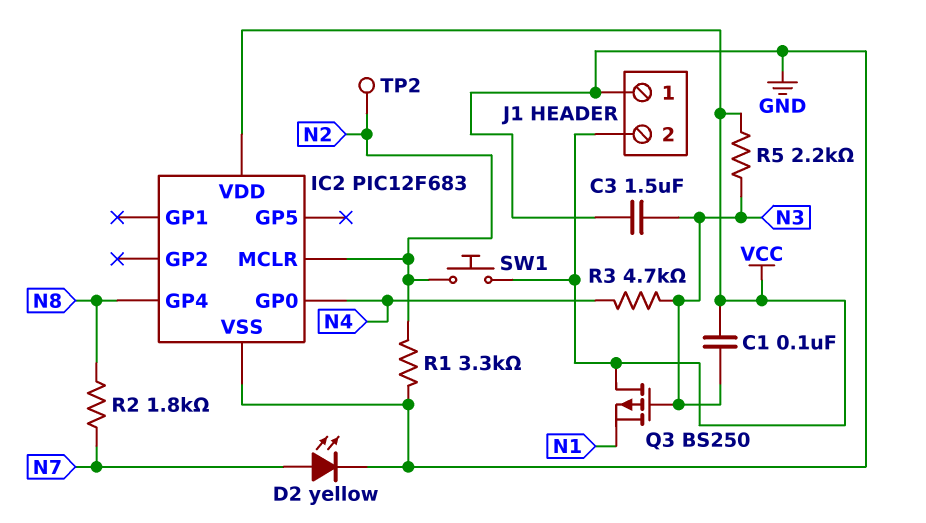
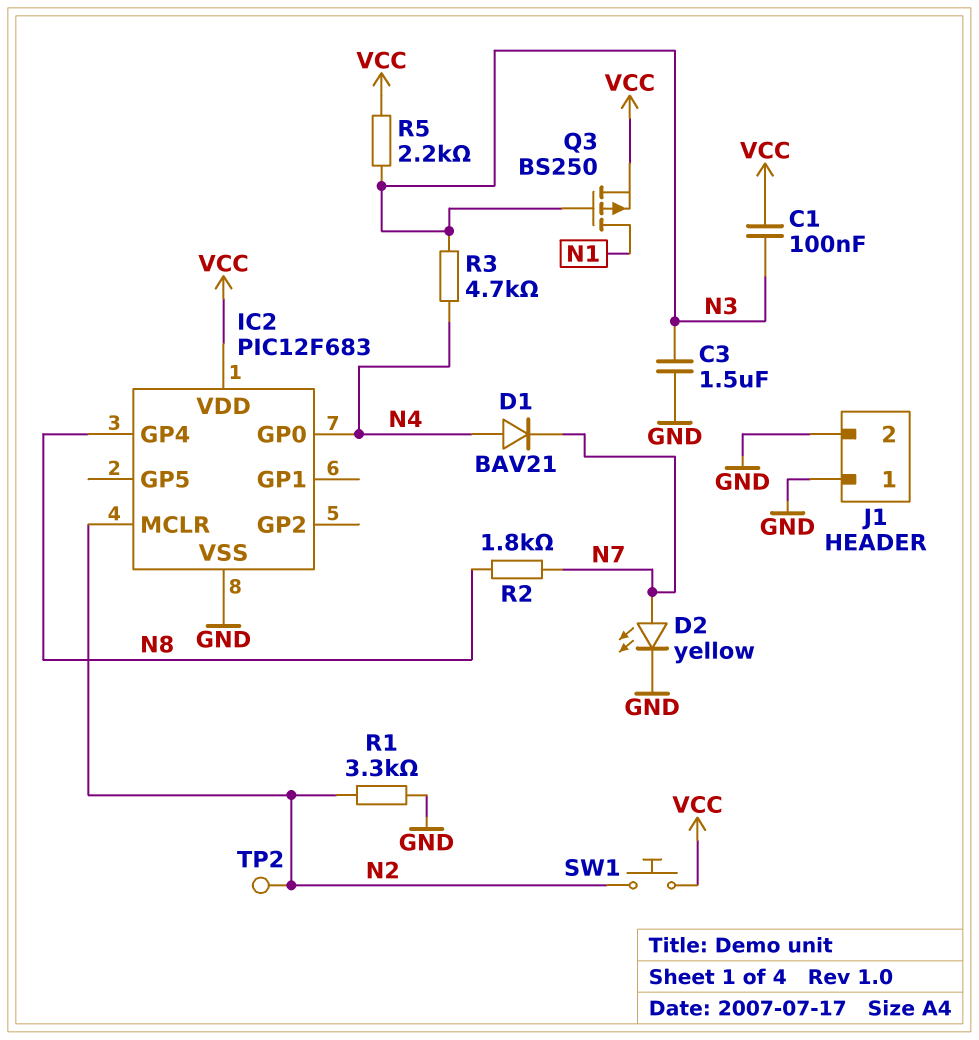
D1: none -> diode BAV21 (A N4, K N7)
J1 pin 2: VCC -> GND
Q3: PMOS BS250 (G N3, D VCC, S N1) -> PMOS BS250 (G N3, D N1, S VCC)

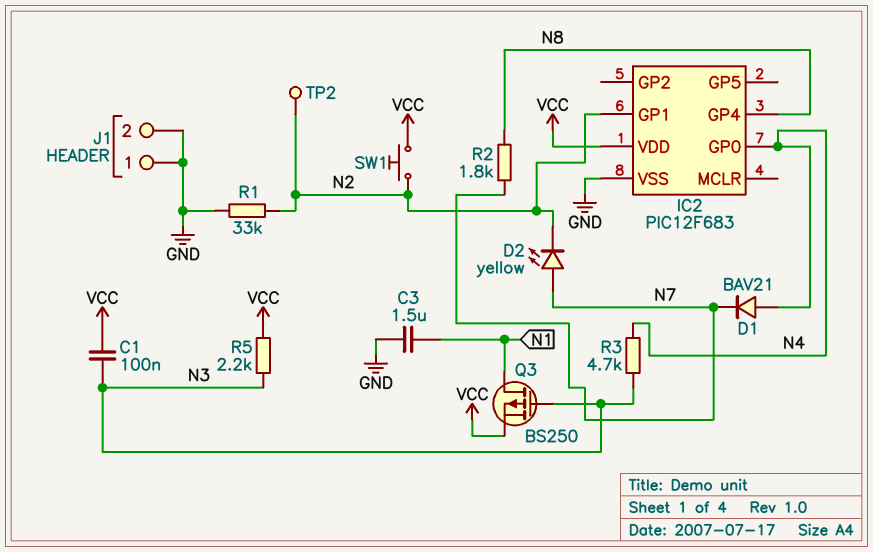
C3: 1.5uF (GND, N3) -> 1.5uF (GND, N1)
D2: LED yellow (A N7, K GND) -> LED yellow (A N7, K N2)
IC2 pin GP1: none -> N2
IC2 pin MCLR: N2 -> none
R1: 3.3k (GND, N2) -> 33k (GND, N2)

